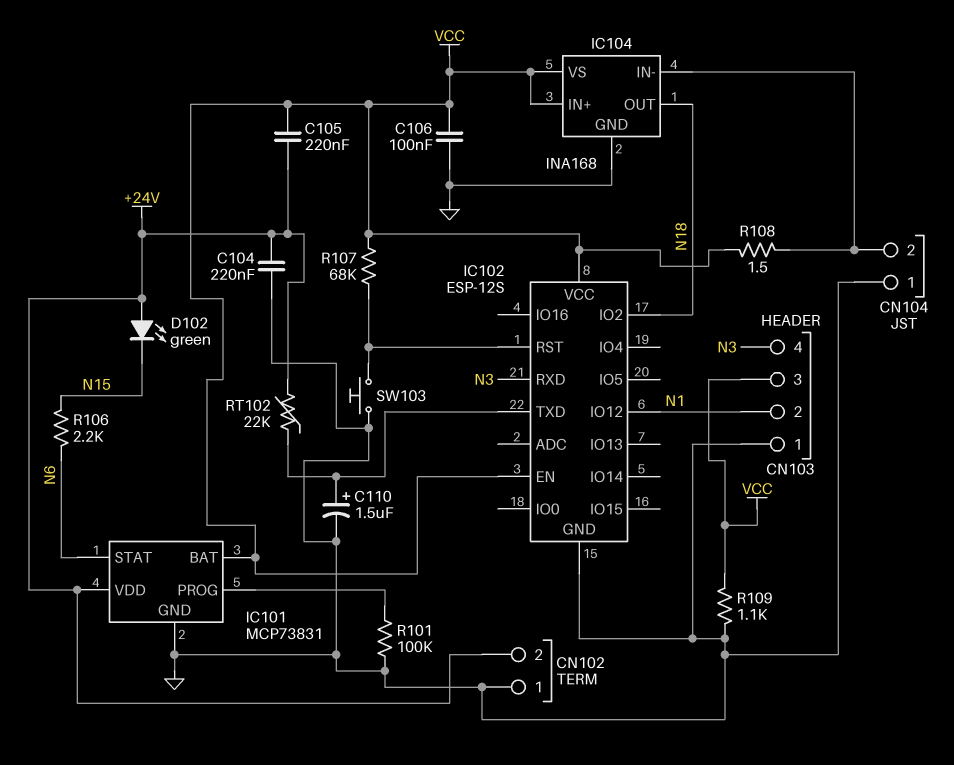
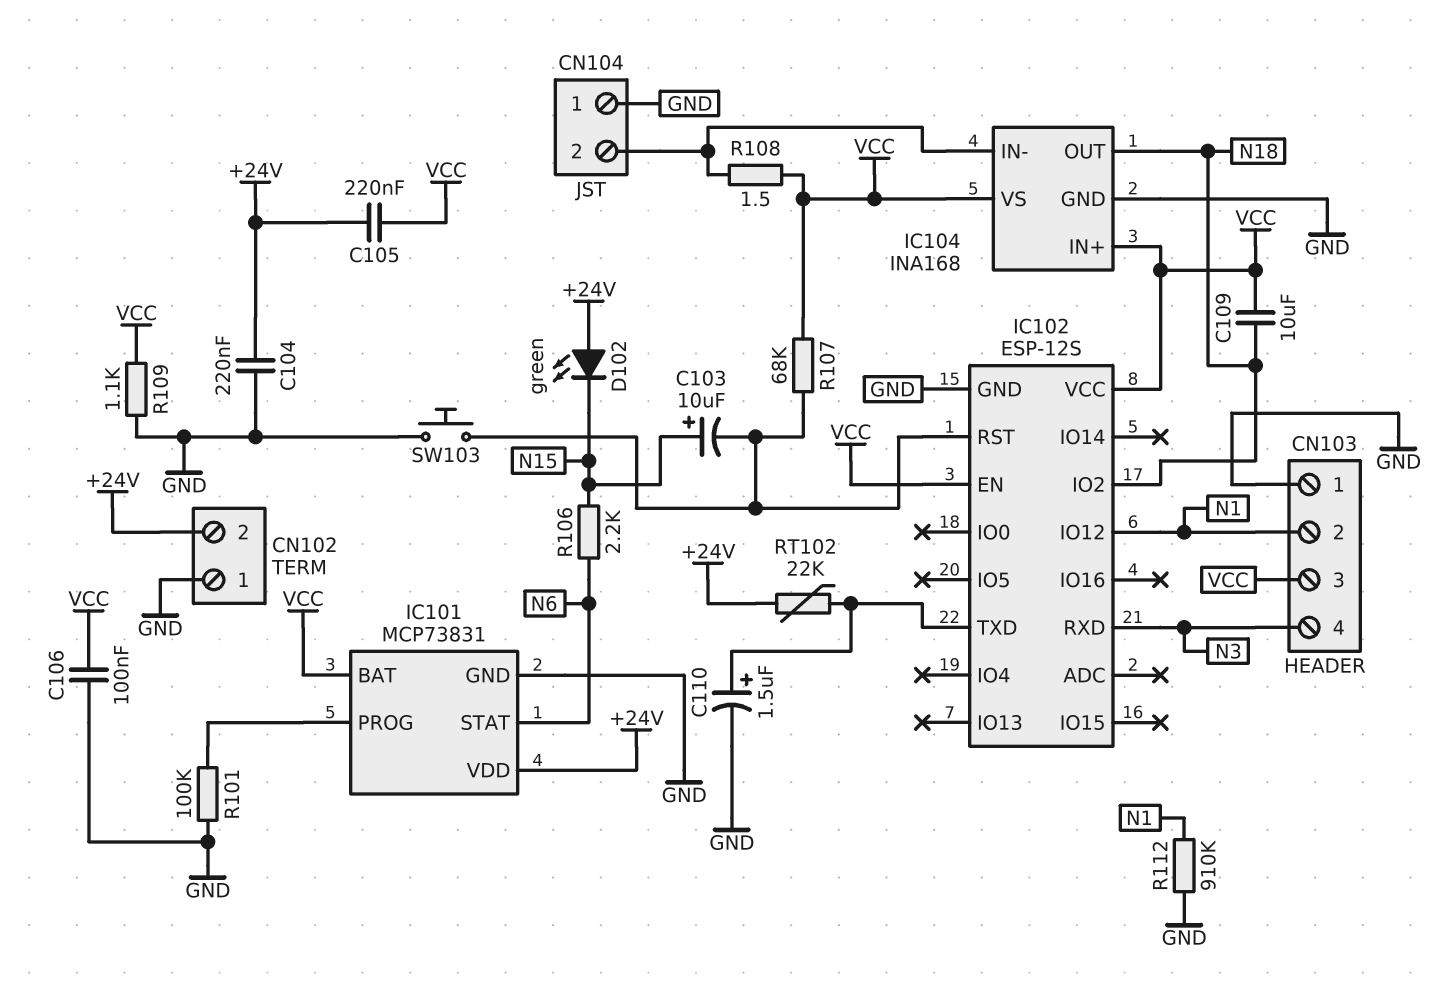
C103: none -> 10uF (plus N15, minus IC102/RST)
C109: none -> 10uF (N18, VCC)
R112: none -> 910k (GND, N1)

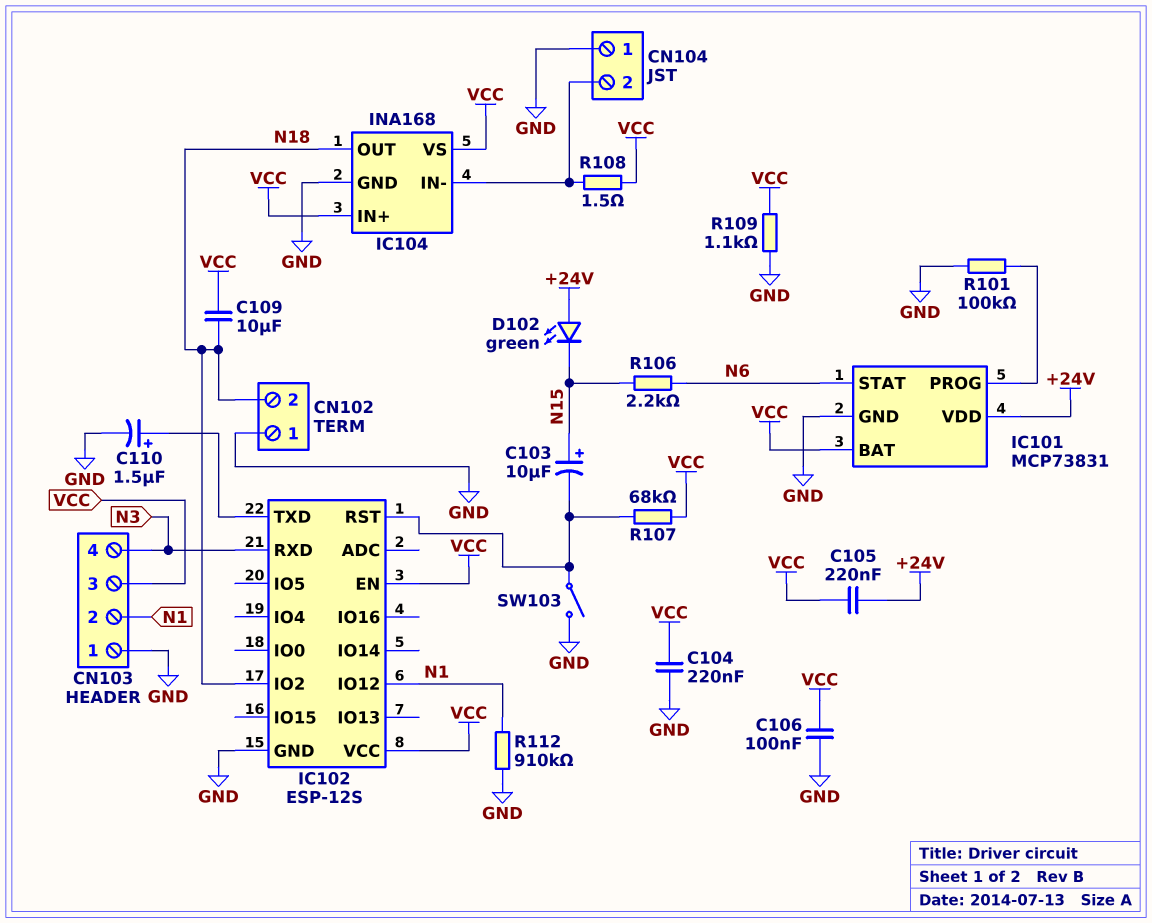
C104: 220nF (+24V, GND) -> 220nF (GND, VCC)
CN102 pin 2: +24V -> N18
RT102: 22k (+24V, IC102/TXD) -> none
SW103: button (GND, IC102/RST) -> switch (GND, IC102/RST)

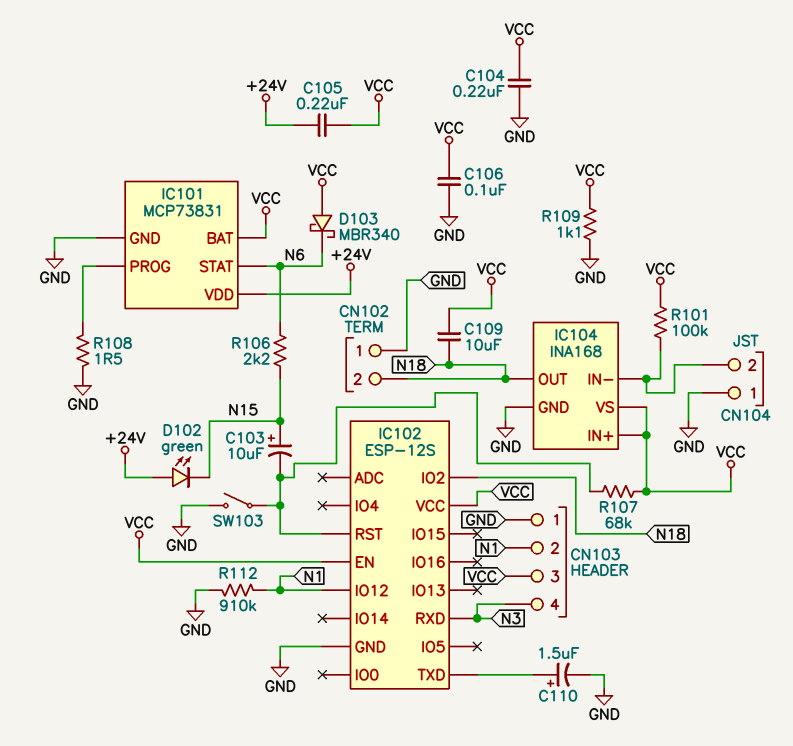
D103: none -> schottky MBR340 (A VCC, K N6)
R101: 100k (GND, IC101/PROG) -> 100k (CN104/2, VCC)
R108: 1.5 (CN104/2, VCC) -> 1.5 (GND, IC101/PROG)

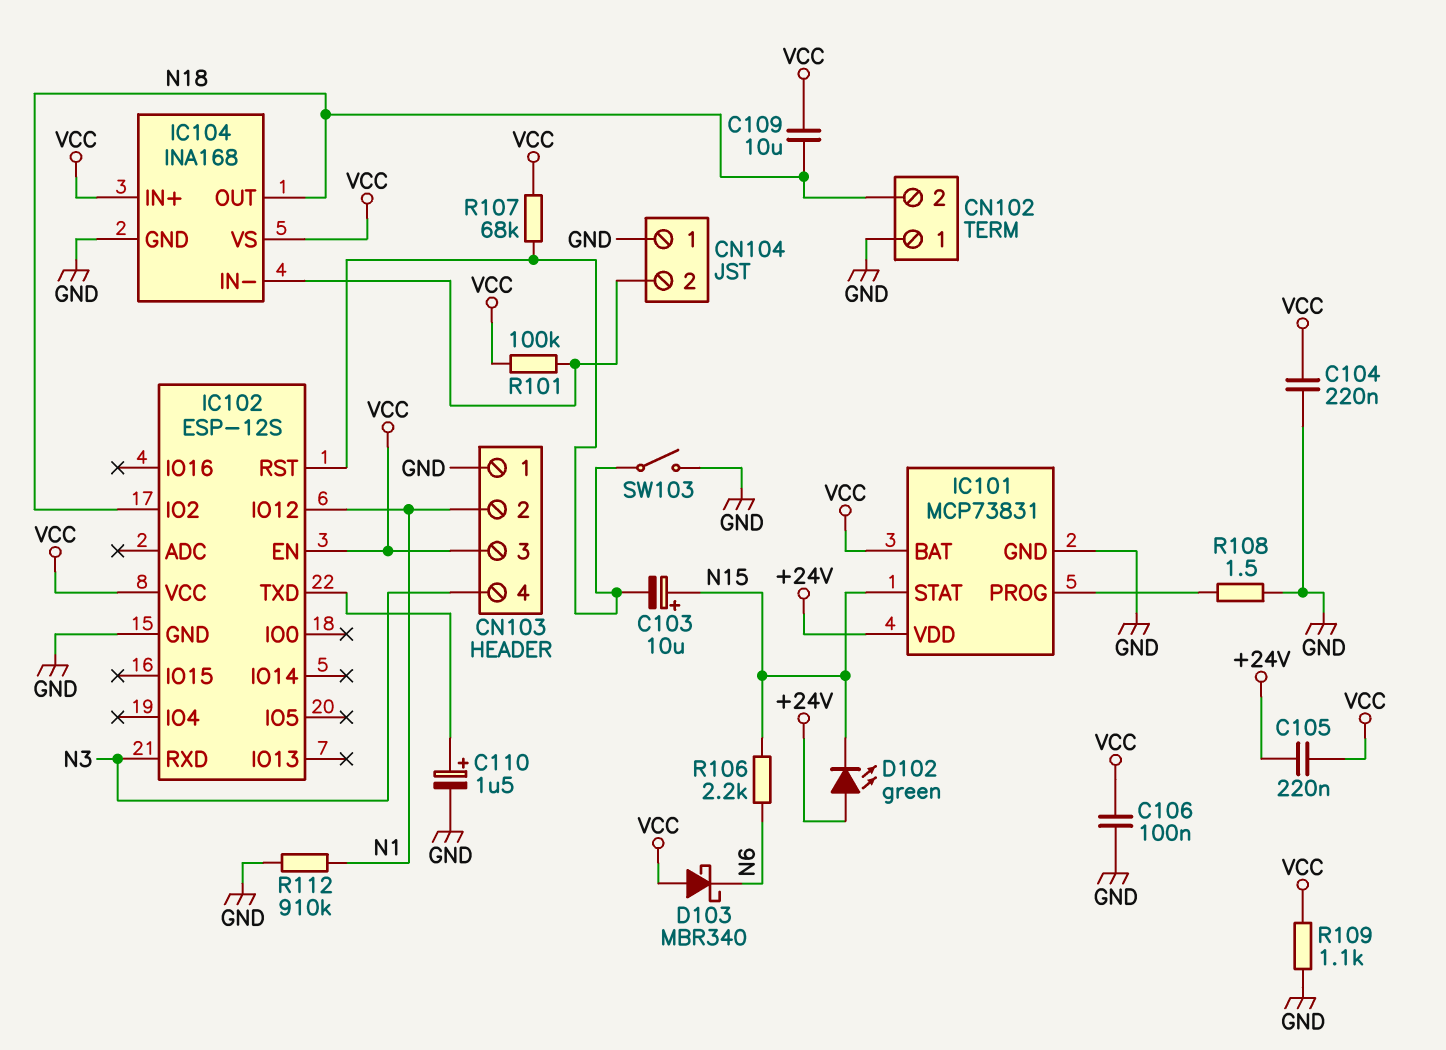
IC101 pin STAT: N6 -> N15

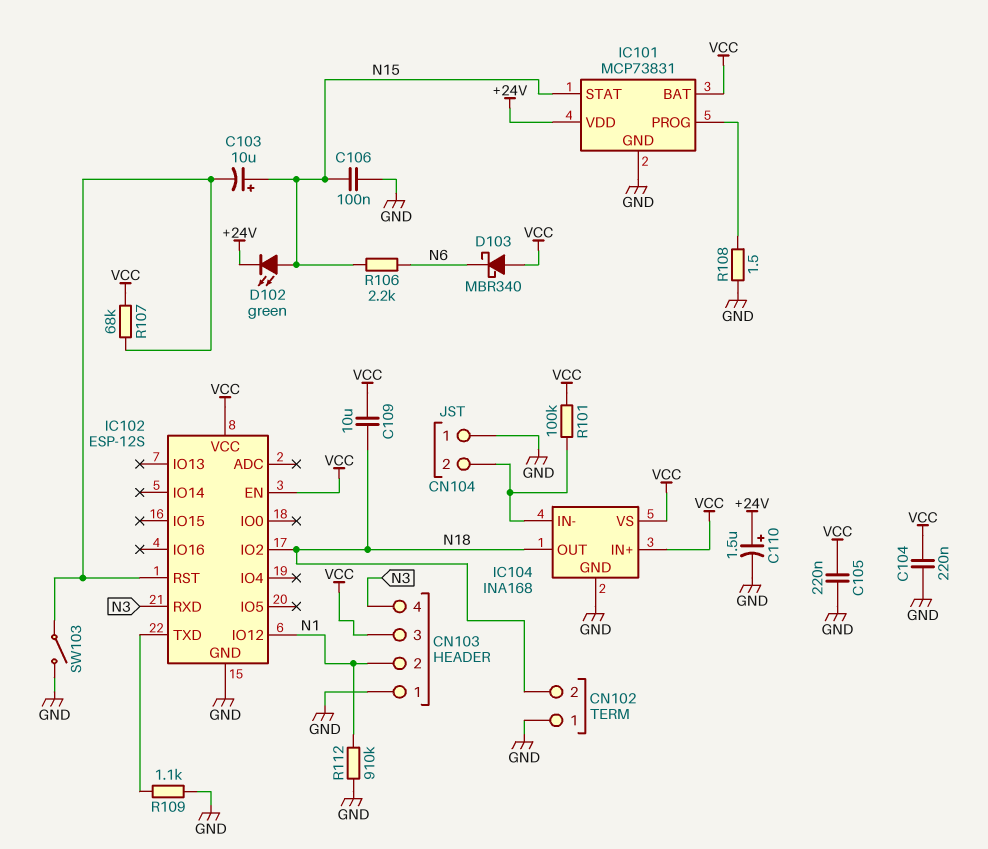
C105: 220nF (+24V, VCC) -> 220nF (GND, VCC)
C106: 100nF (GND, VCC) -> 100nF (GND, N15)
C110: 1.5uF (plus IC102/TXD, minus GND) -> 1.5uF (plus +24V, minus GND)
D102: LED green (A +24V, K N15) -> LED green (A N15, K +24V)
R109: 1.1k (GND, VCC) -> 1.1k (GND, IC102/TXD)

